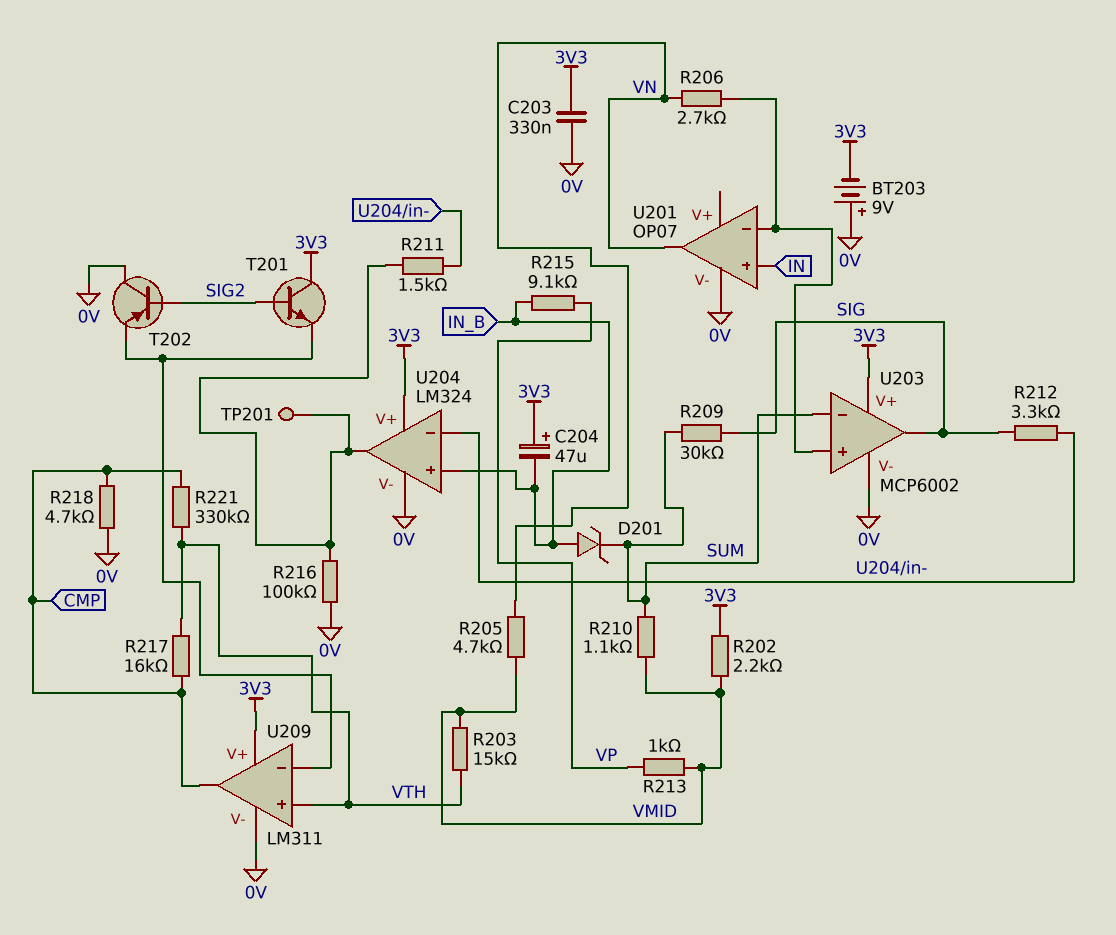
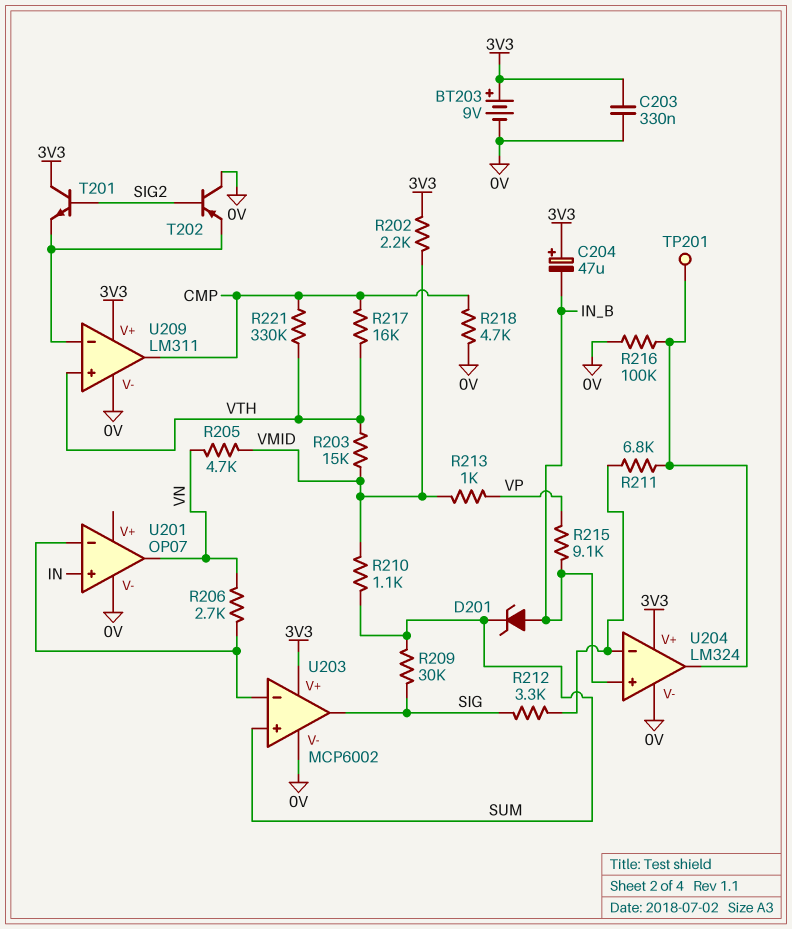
BT203: 9V (plus 0V, minus 3V3) -> 9V (plus 3V3, minus 0V)
R211: 1.5k (U204/in-, U204/out) -> 6.8k (U204/in-, U204/out)
U203 pin in+: U201/in- -> SUM
U203 pin in-: SUM -> U201/in-

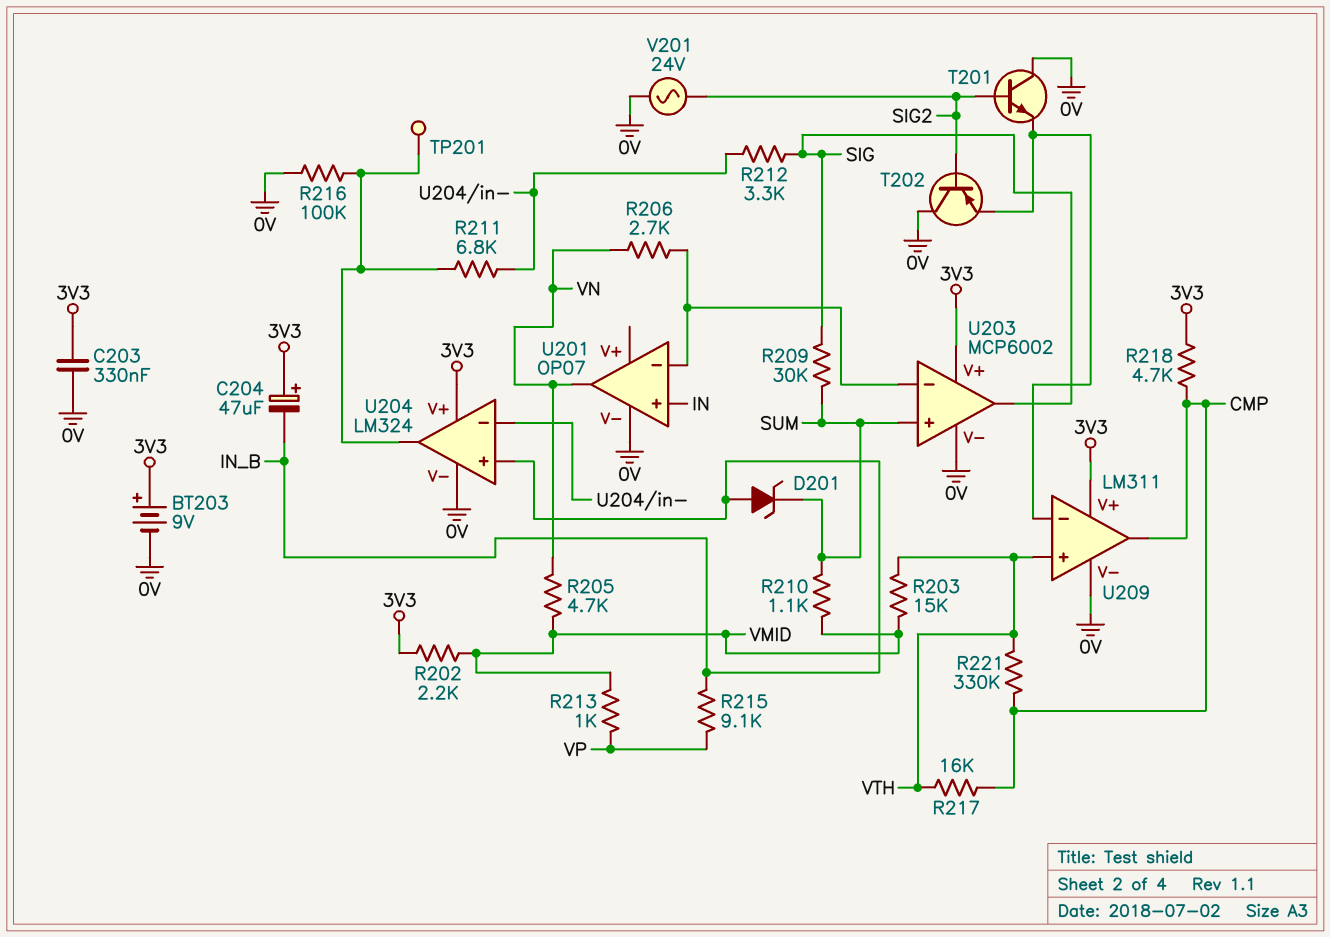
R218: 4.7k (0V, CMP) -> 4.7k (3V3, CMP)
T201: NPN (B SIG2, C 3V3, E U209/in-) -> NPN (B SIG2, C 0V, E U209/in-)
V201: none -> AC 24V (0V, SIG2)

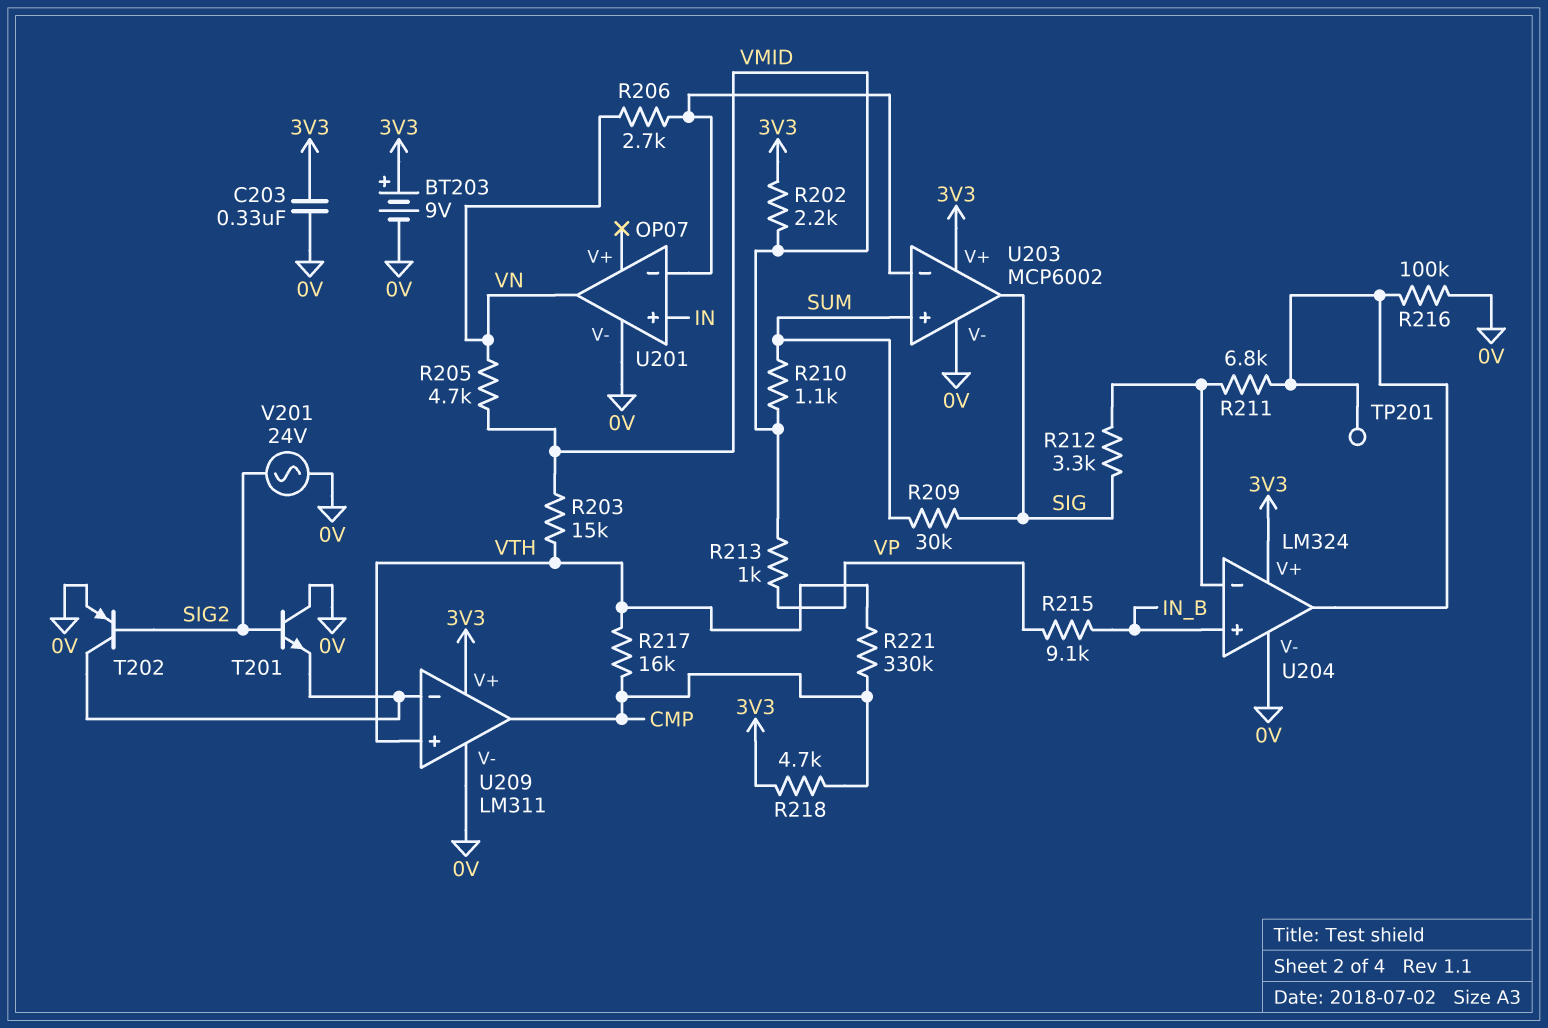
C204: 47uF (plus 3V3, minus IN_B) -> none
D201: zener (A IN_B, K SUM) -> none
T202: PNP (B SIG2, C 0V, E U209/in-) -> PNP (B SIG2, C U209/in-, E 0V)

